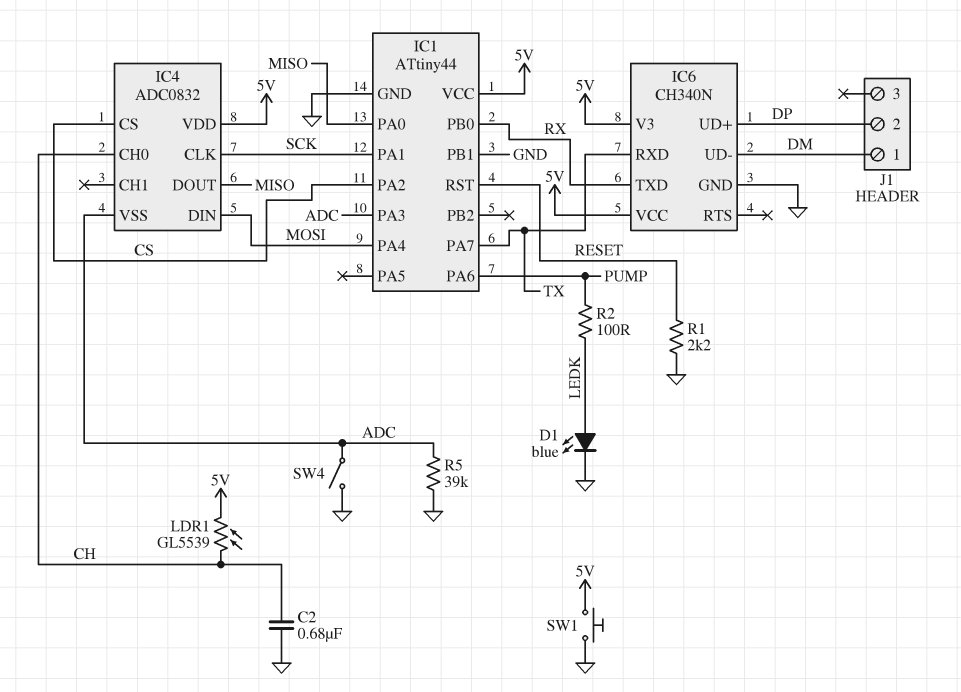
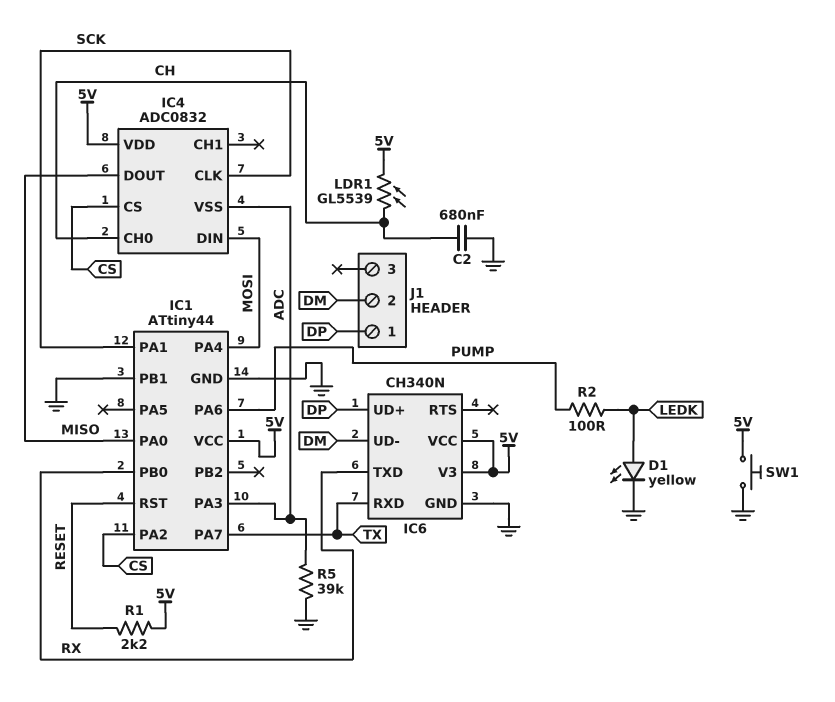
D1: LED blue (A LEDK, K GND) -> LED yellow (A LEDK, K GND)
J1 pin 1: DM -> DP
J1 pin 2: DP -> DM
R1: 2.2k (GND, RESET) -> 2.2k (5V, RESET)
SW4: switch (ADC, GND) -> none

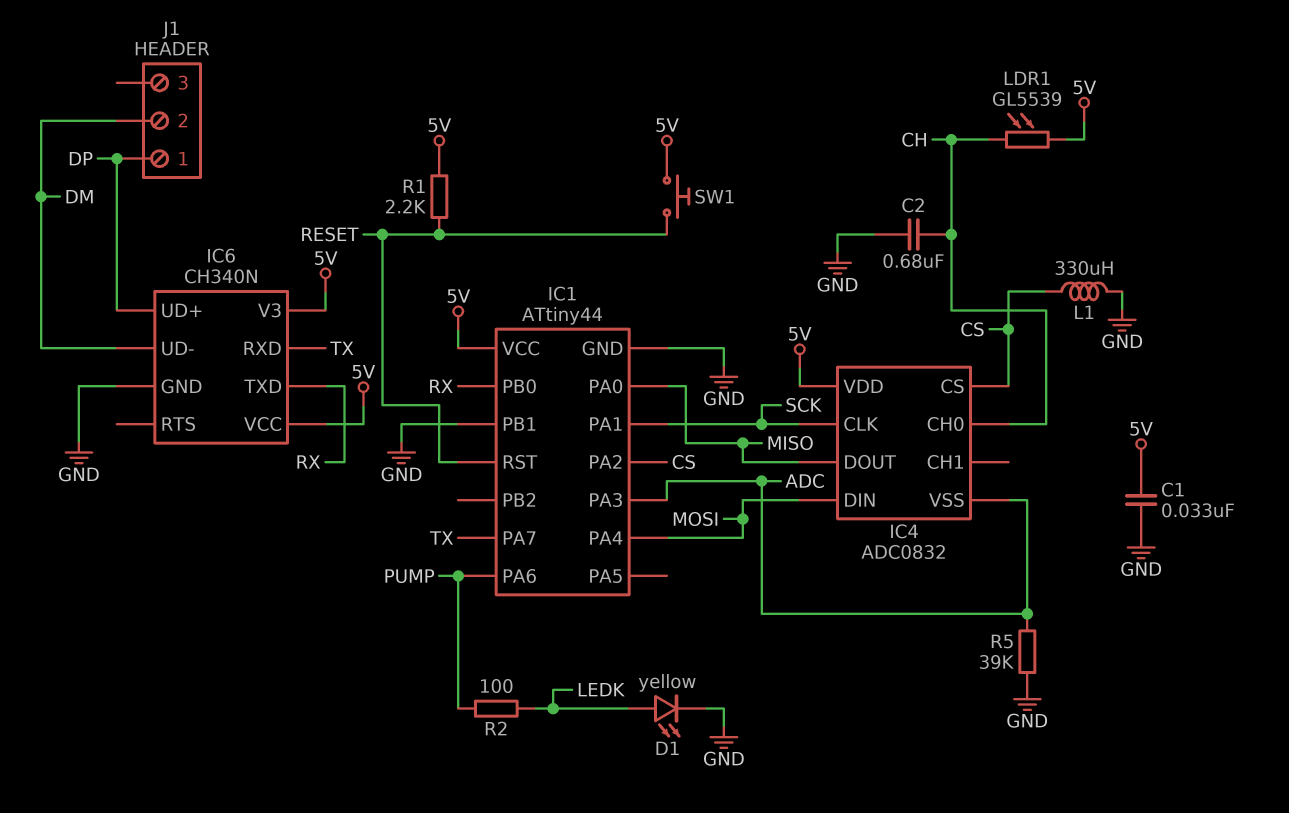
C1: none -> 33nF (5V, GND)
L1: none -> 330uH (CS, GND)
SW1: button (5V, GND) -> button (5V, RESET)

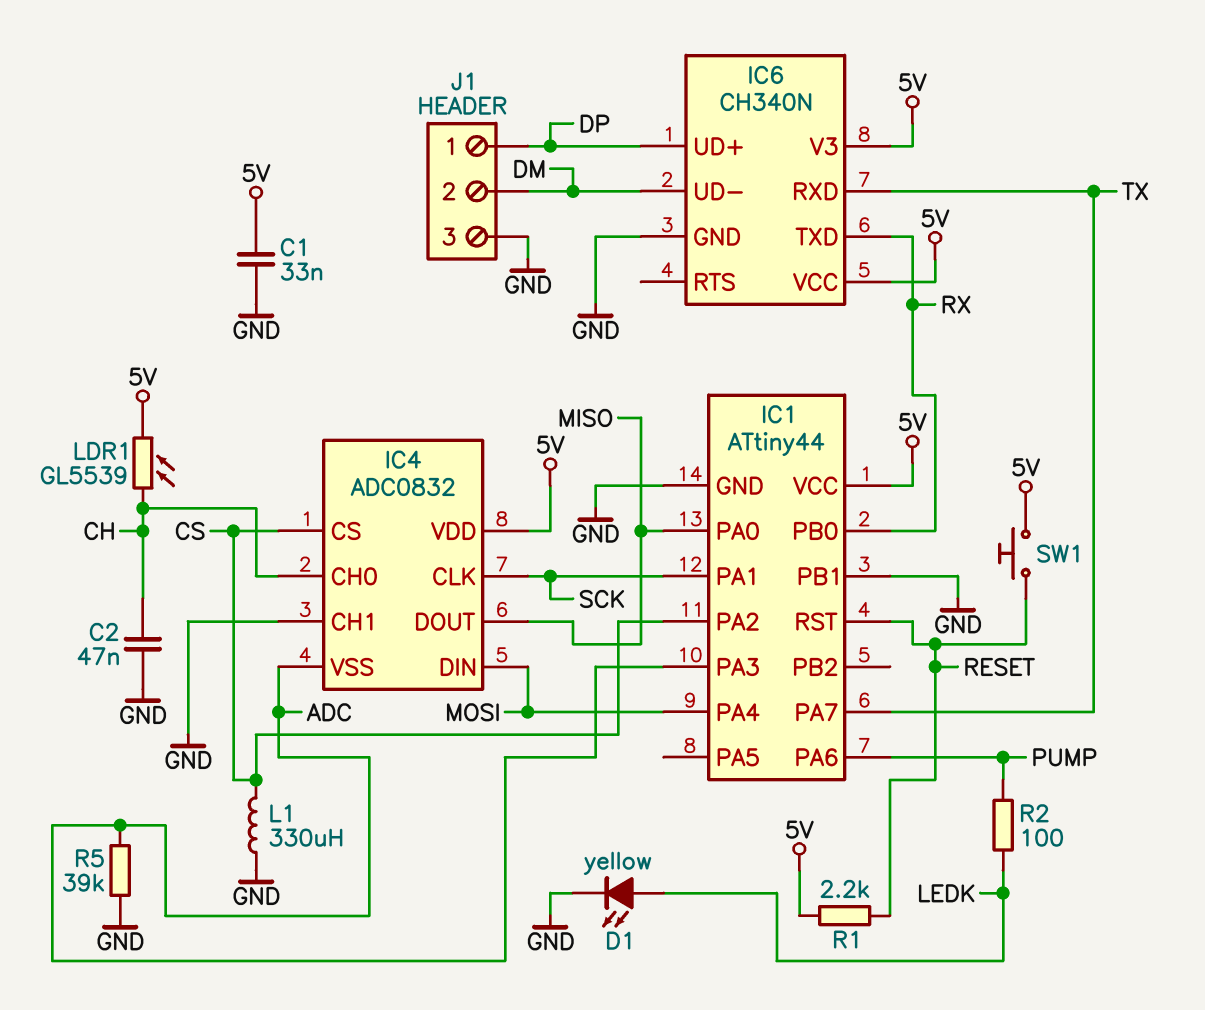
C2: 680nF (CH, GND) -> 47nF (CH, GND)
IC4 pin CH1: none -> GND
J1 pin 3: none -> GND

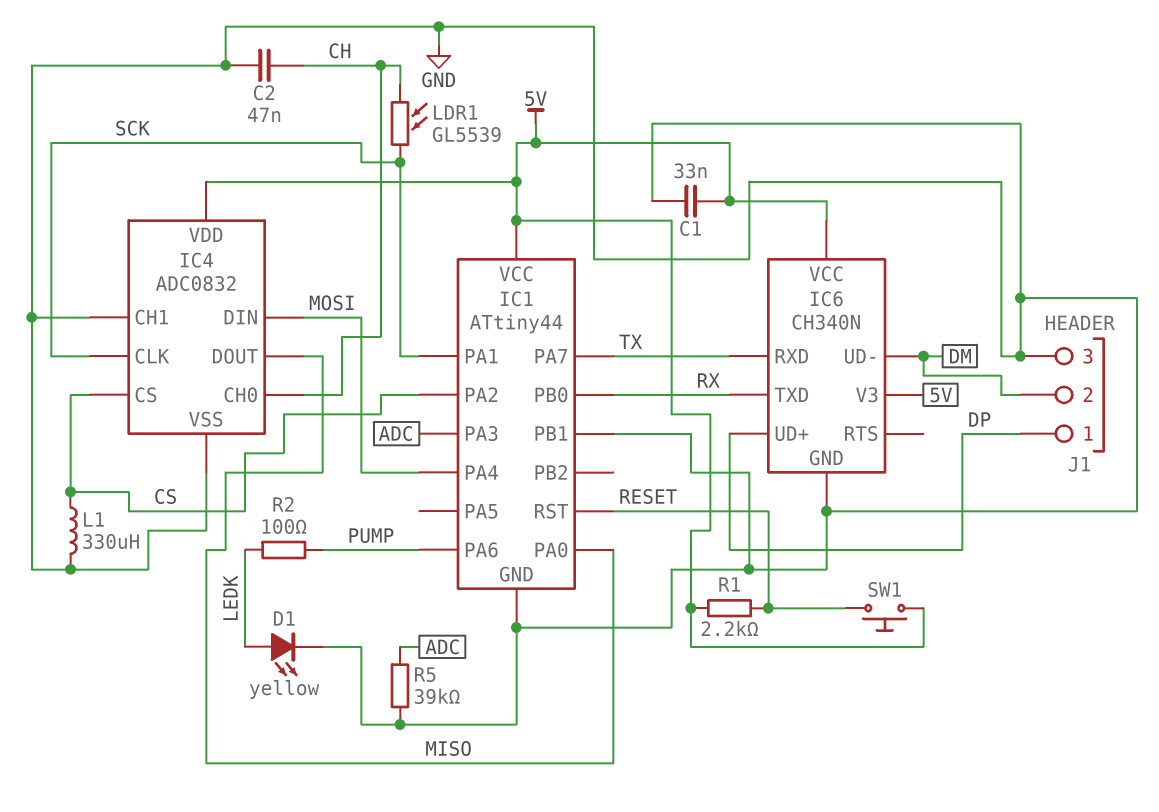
IC4 pin VSS: ADC -> GND
LDR1: GL5539 (5V, CH) -> GL5539 (CH, SCK)

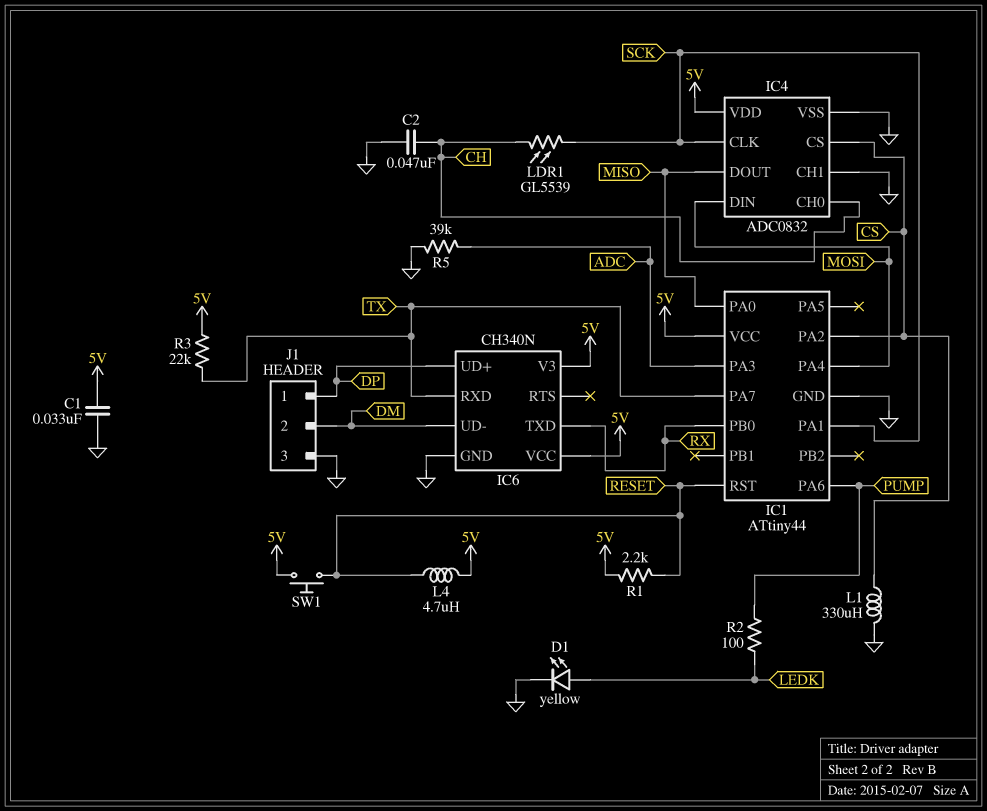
IC1 pin PB1: GND -> none
L4: none -> 4.7uH (5V, RESET)
R3: none -> 22k (5V, TX)

